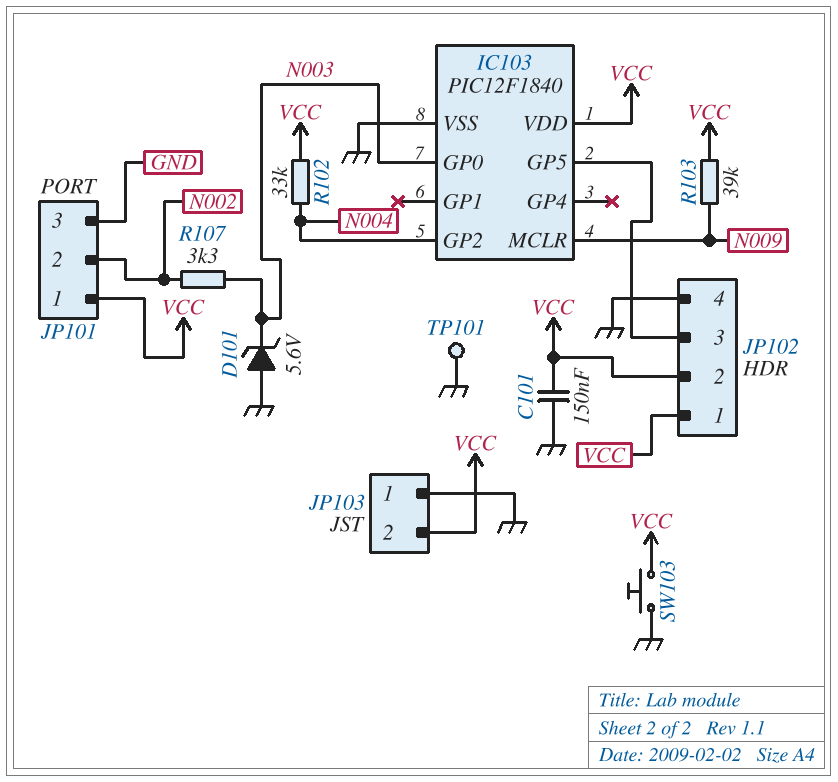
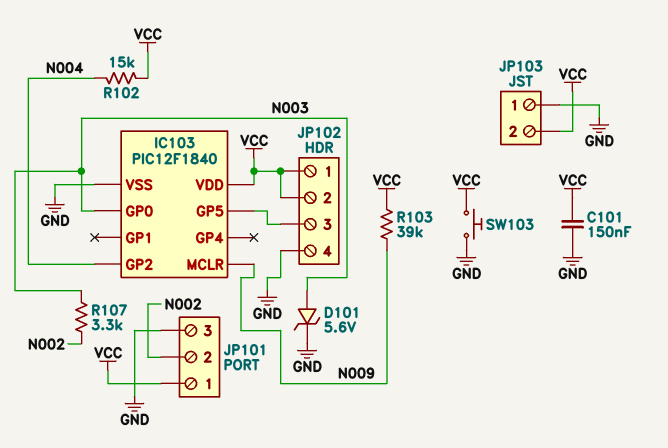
D101: zener 5.6V (A GND, K N003) -> zener 5.6V (A N003, K GND)
R102: 33k (N004, VCC) -> 15k (N004, VCC)
TP101: test point (GND) -> none

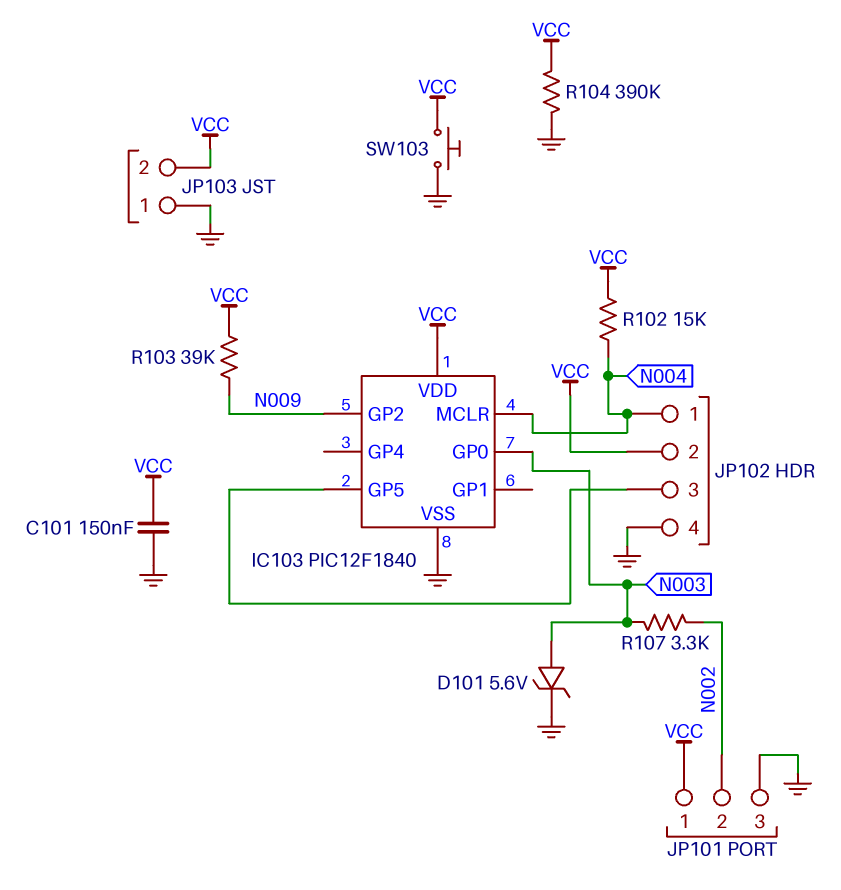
IC103 pin GP2: N004 -> N009
IC103 pin MCLR: N009 -> N004
JP102 pin 1: VCC -> N004
R104: none -> 390k (GND, VCC)

